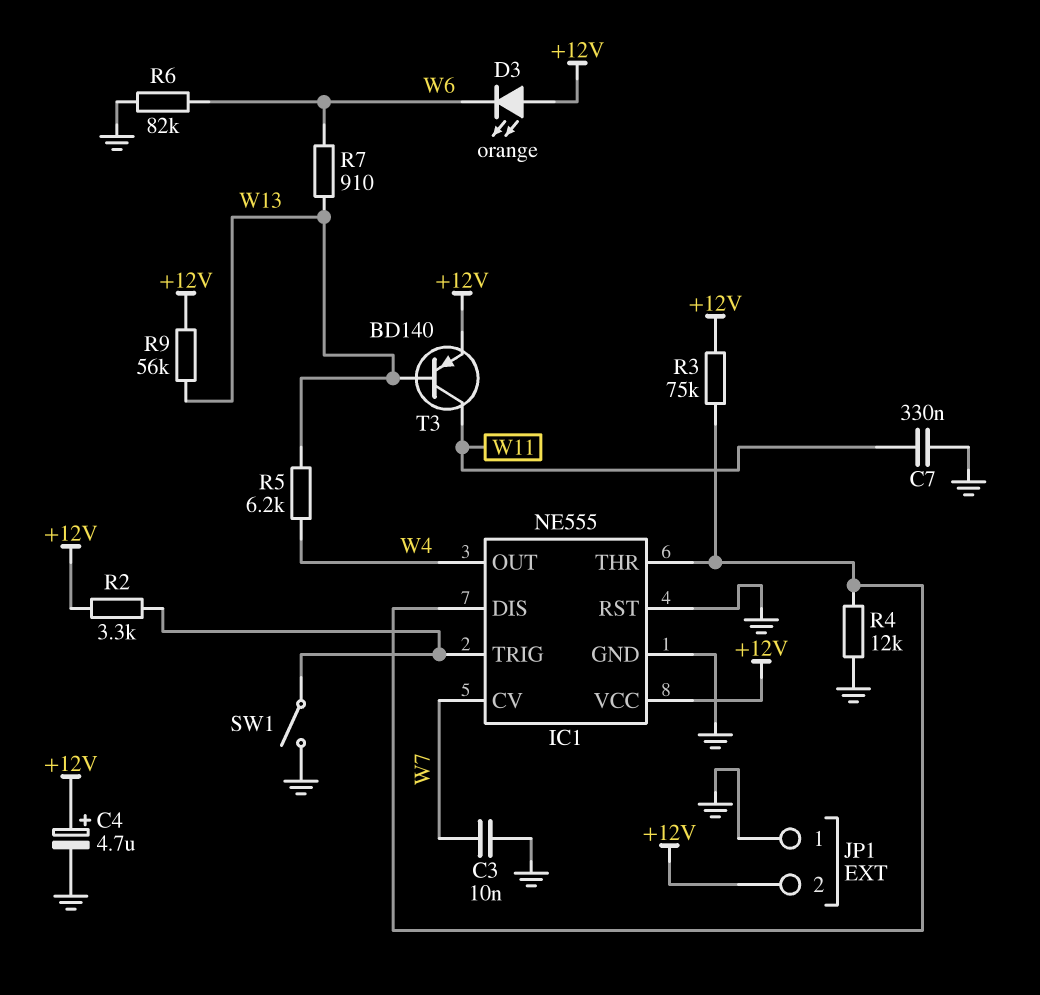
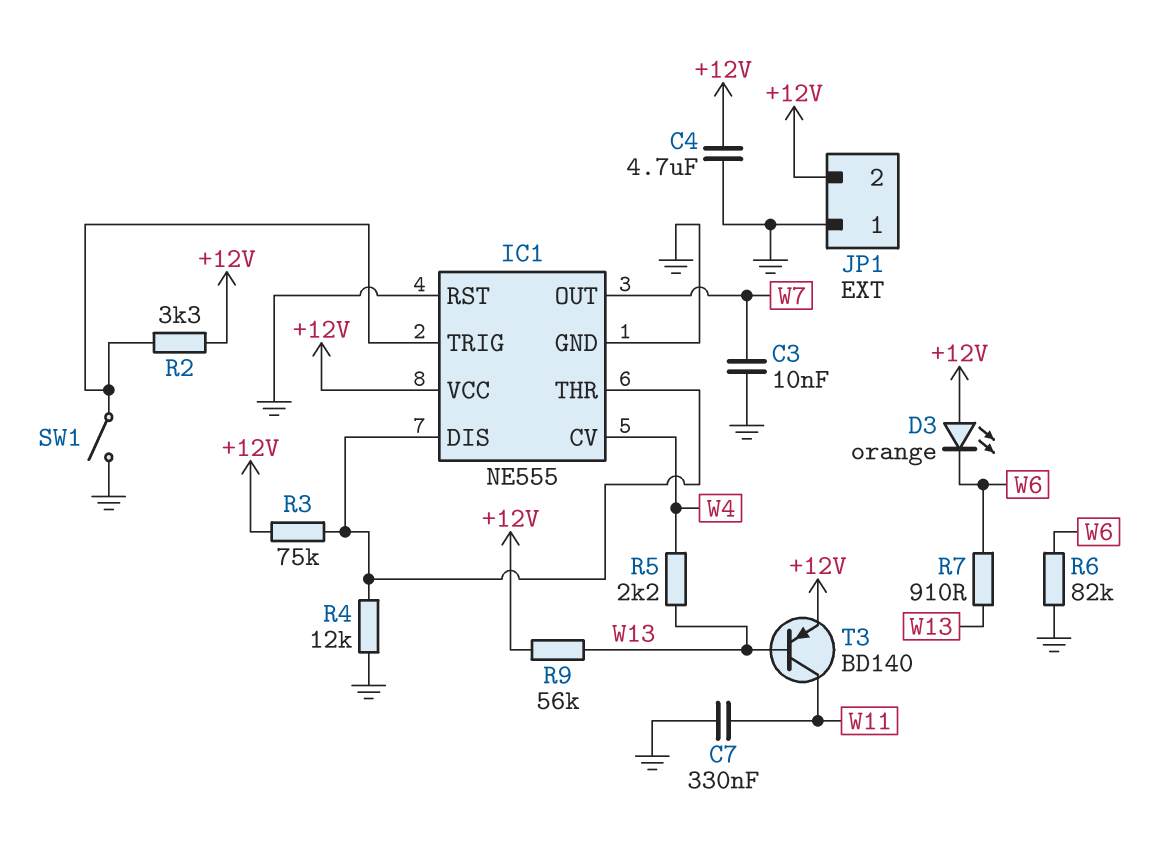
C4: 4.7uF (plus +12V, minus GND) -> 4.7uF (+12V, GND)
IC1 pin CV: W7 -> W4
IC1 pin OUT: W4 -> W7
R5: 6.2k (W4, W13) -> 2.2k (W4, W13)

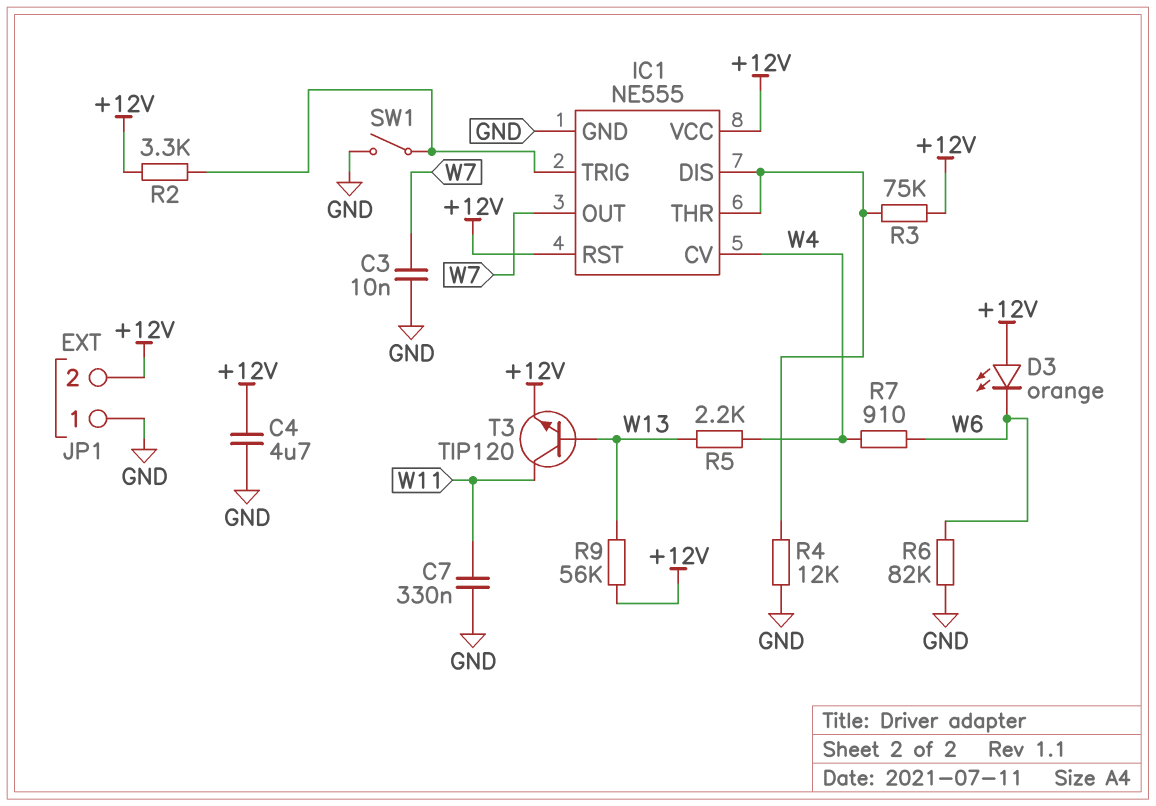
IC1 pin RST: GND -> +12V
R7: 910 (W6, W13) -> 910 (W4, W6)
T3: PNP BD140 (B W13, C W11, E +12V) -> NPN TIP120 (B W13, C W11, E +12V)

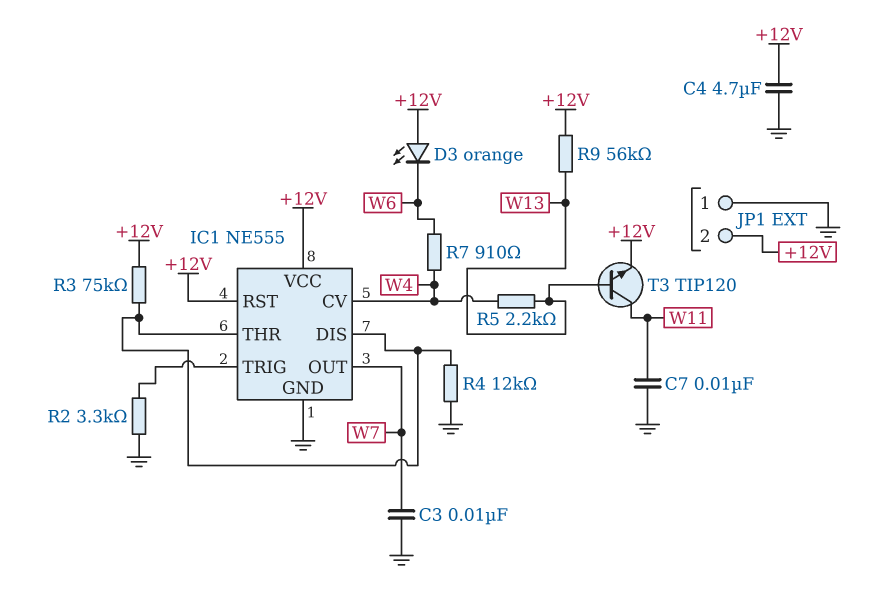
C7: 330nF (GND, W11) -> 10nF (GND, W11)
R2: 3.3k (+12V, IC1/TRIG) -> 3.3k (GND, IC1/TRIG)
R6: 82k (GND, W6) -> none
SW1: switch (GND, IC1/TRIG) -> none

